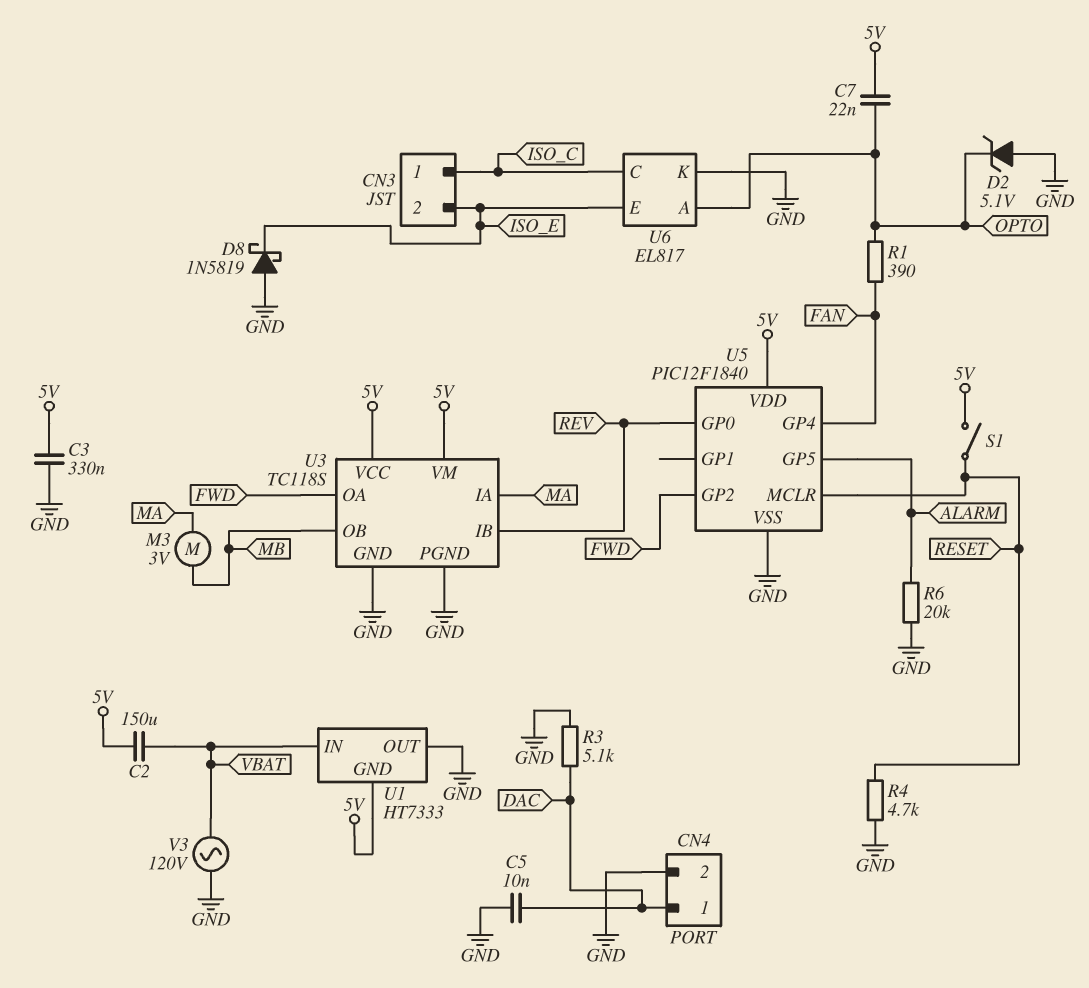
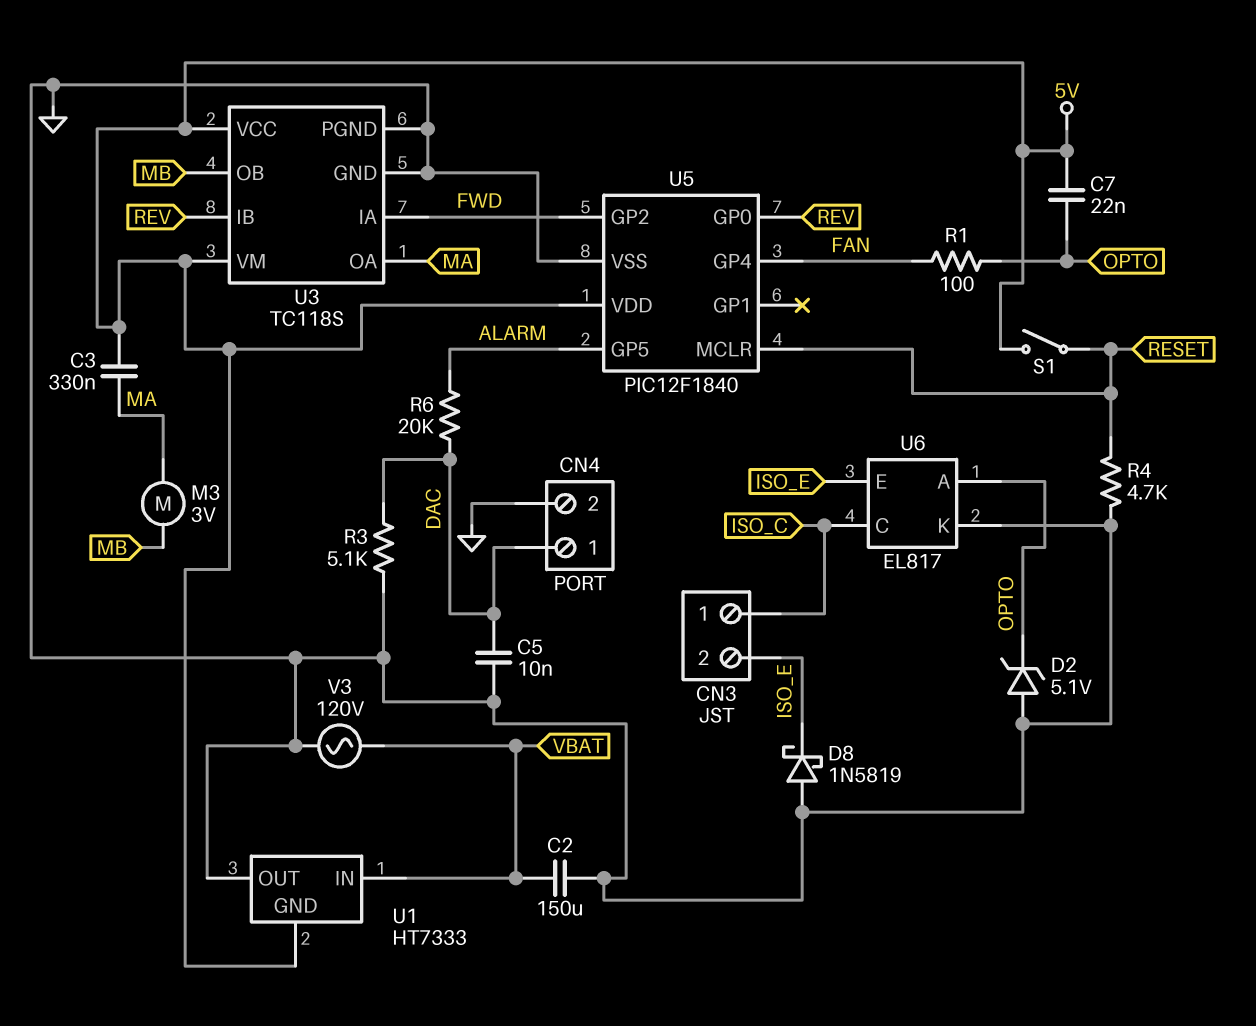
C2: 150uF (5V, VBAT) -> 150uF (GND, VBAT)
C3: 330nF (5V, GND) -> 330nF (5V, MA)
R1: 390 (FAN, OPTO) -> 100 (FAN, OPTO)
R6: 20k (ALARM, GND) -> 20k (ALARM, DAC)
U3 pin IA: MA -> FWD
U3 pin OA: FWD -> MA

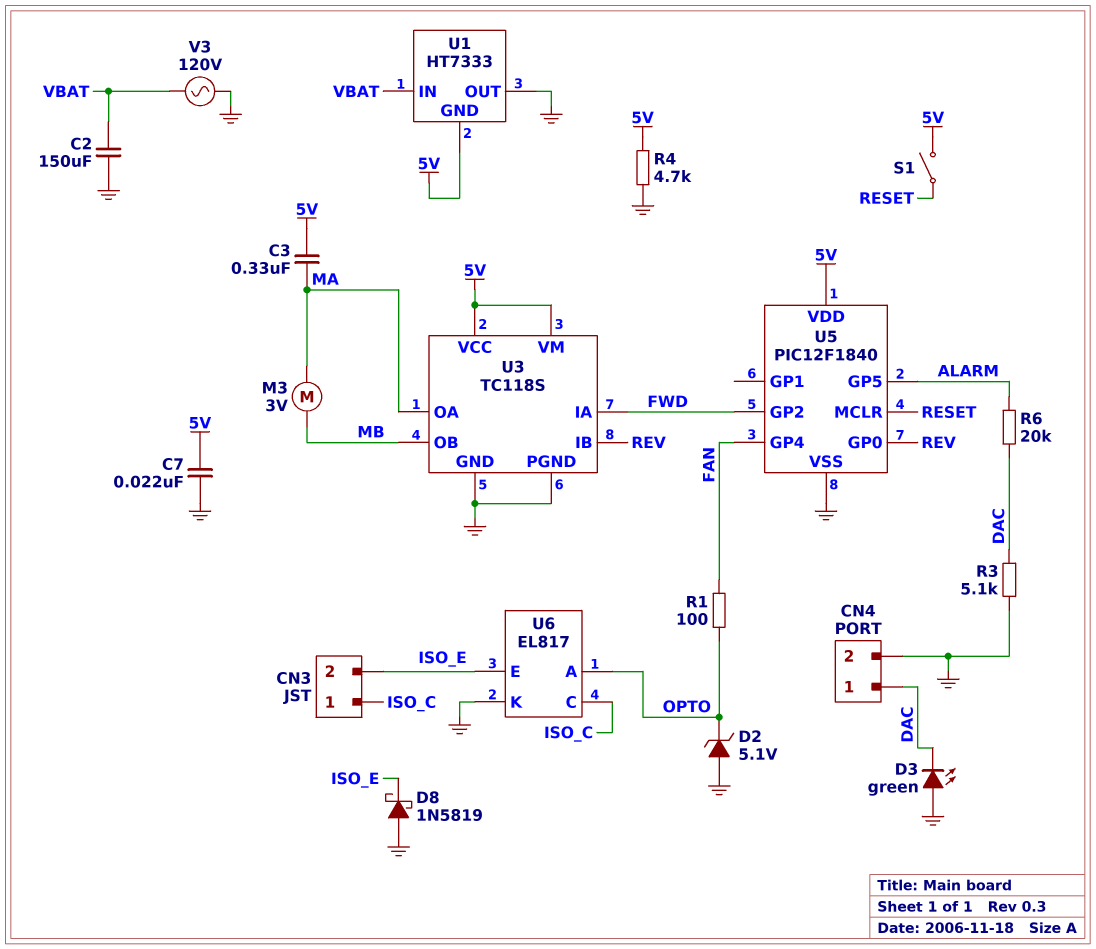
C5: 10nF (DAC, GND) -> none
C7: 22nF (5V, OPTO) -> 22nF (5V, GND)
D3: none -> LED green (A GND, K DAC)
R4: 4.7k (GND, RESET) -> 4.7k (5V, GND)

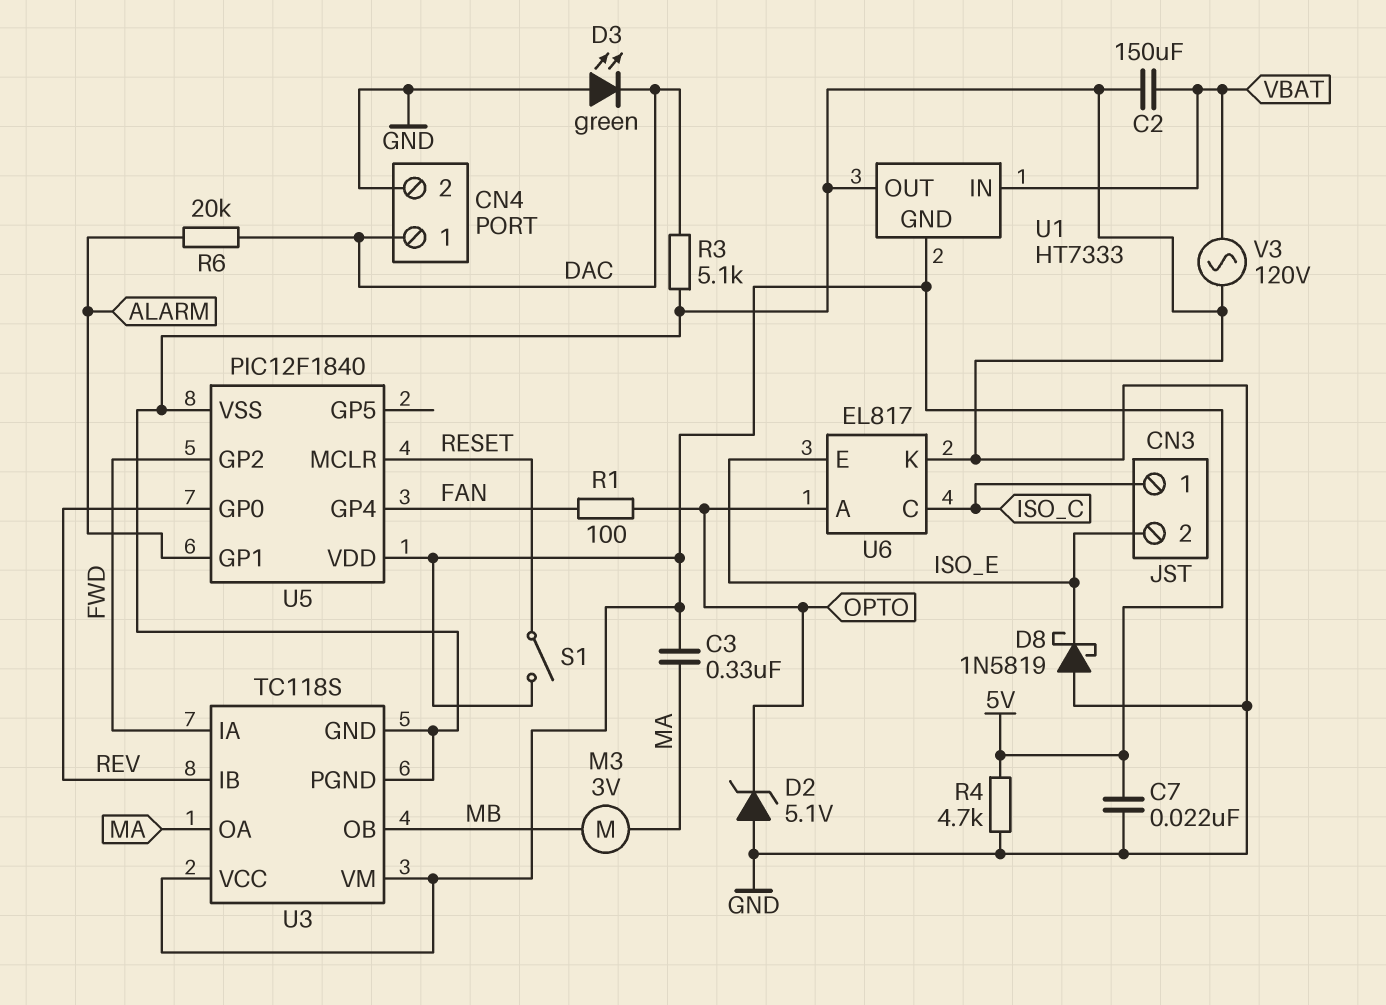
U5 pin GP1: none -> ALARM
U5 pin GP5: ALARM -> none

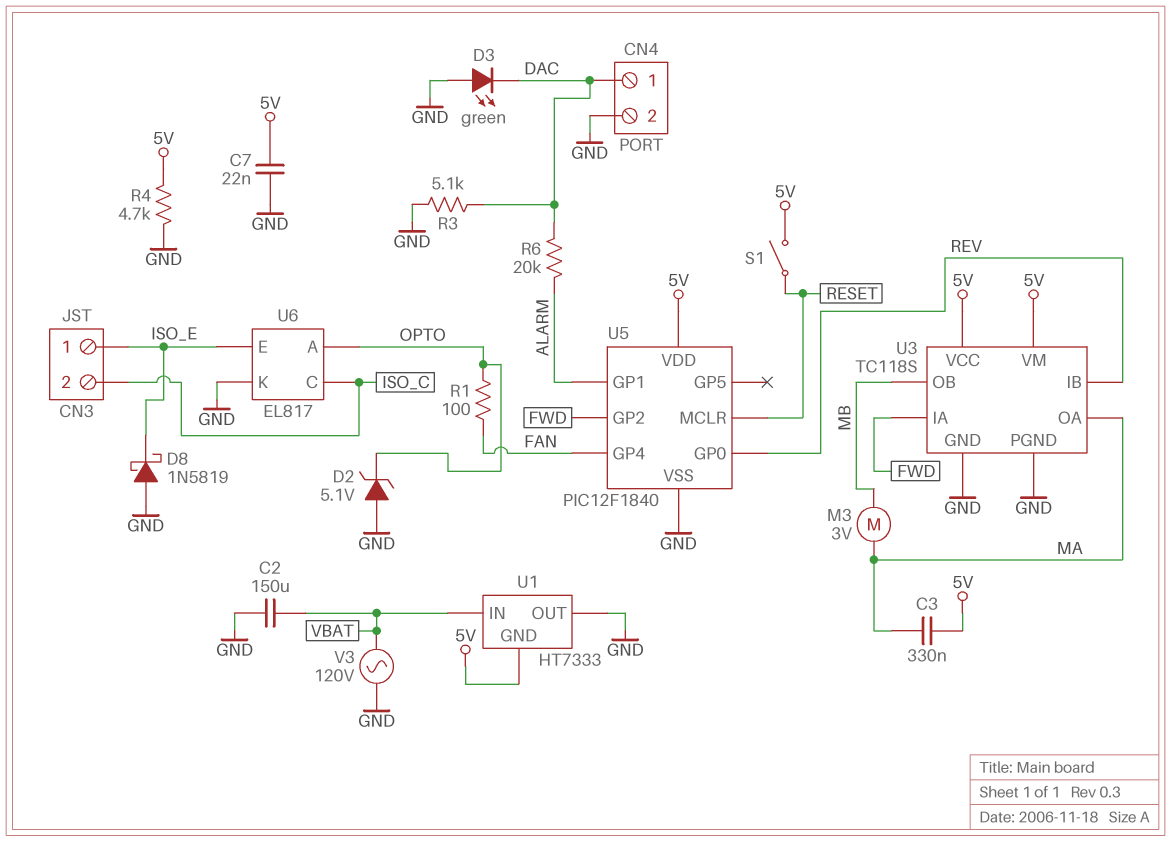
CN3 pin 1: ISO_C -> ISO_E
CN3 pin 2: ISO_E -> ISO_C

